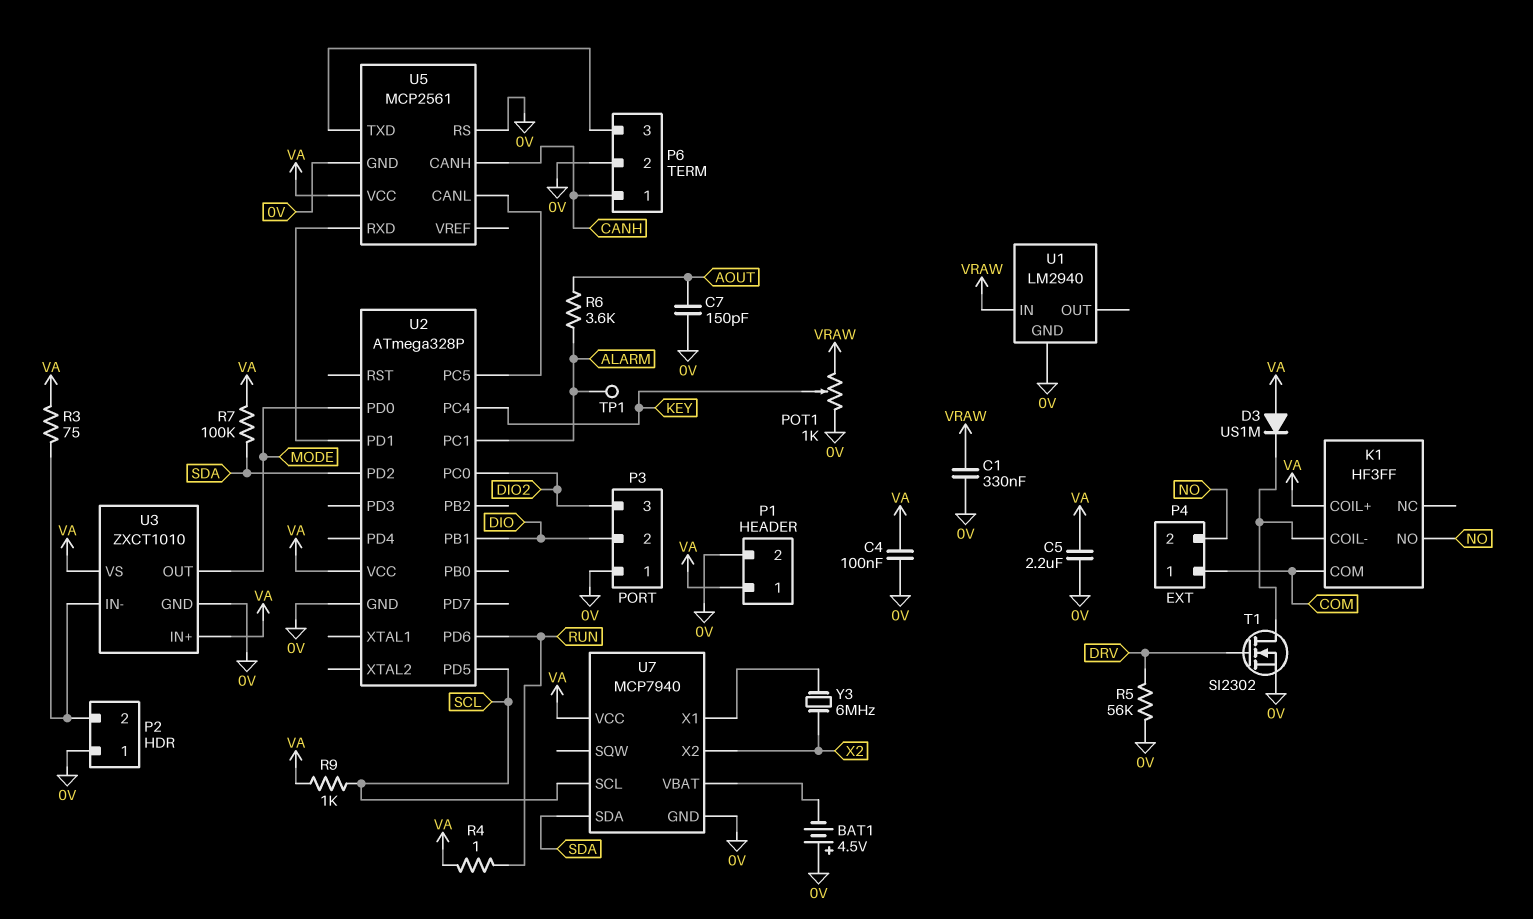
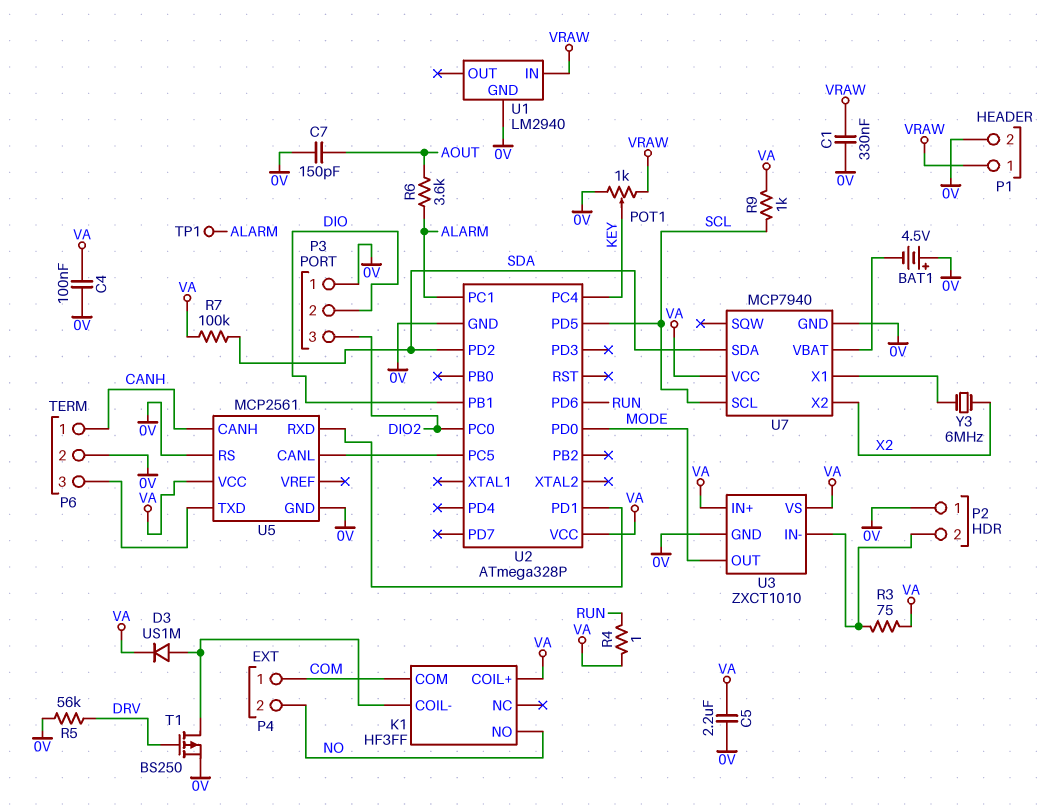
D3: diode US1M (A VA, K K1/COIL-) -> diode US1M (A K1/COIL-, K VA)
P1 pin 1: VA -> VRAW
T1: NMOS SI2302 (G DRV, D K1/COIL-, S 0V) -> PMOS BS250 (G DRV, D K1/COIL-, S 0V)

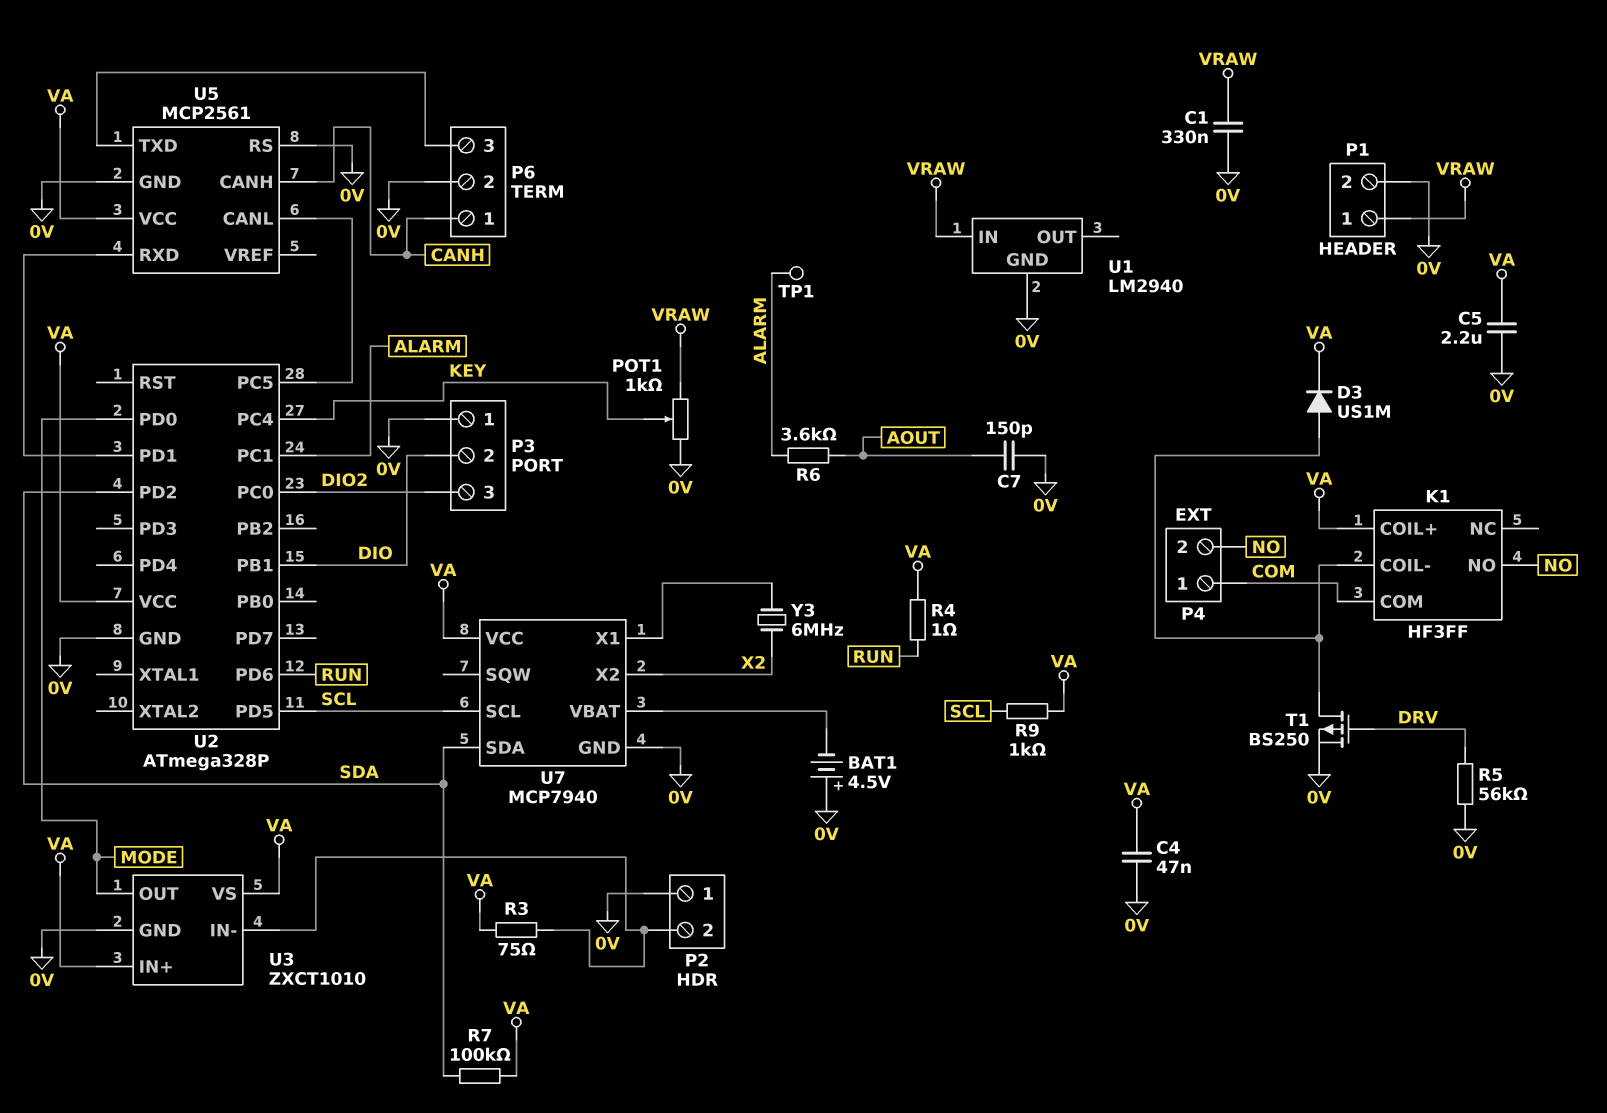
C4: 100nF (0V, VA) -> 47nF (0V, VA)

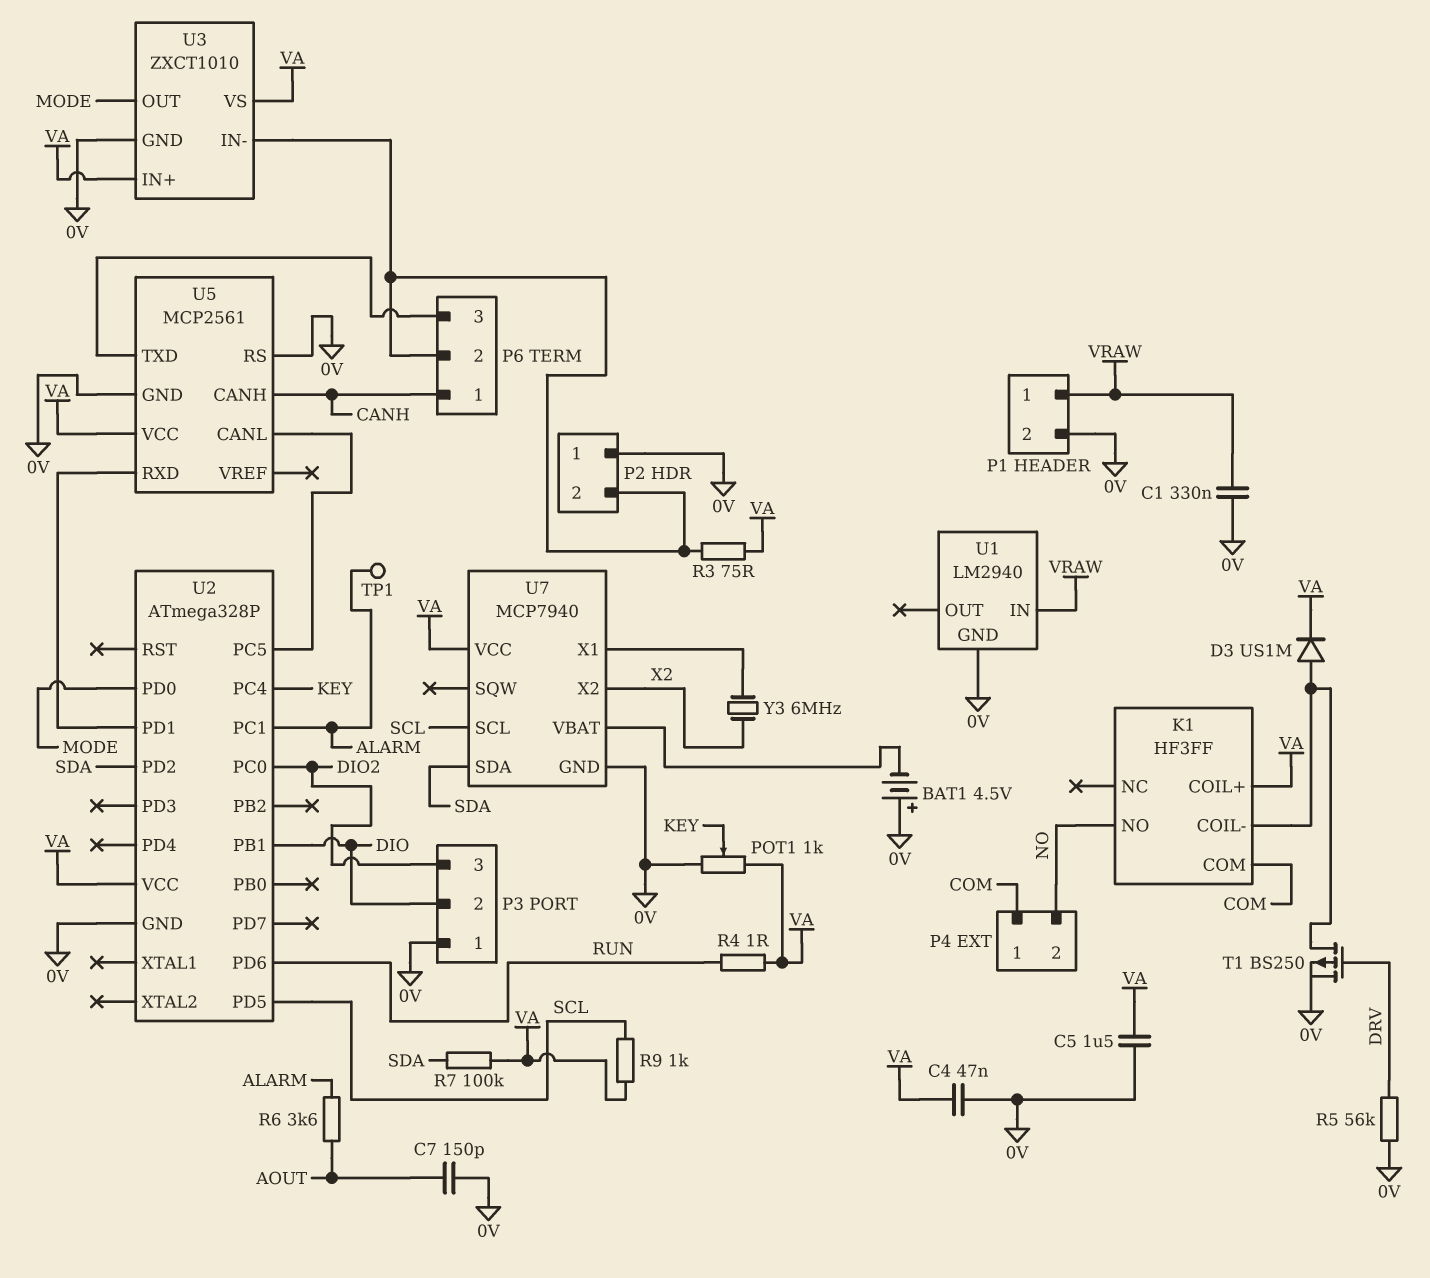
C5: 2.2uF (0V, VA) -> 1.5uF (0V, VA)
P6 pin 2: 0V -> P2/2
POT1: 1k (0V, VRAW, wiper KEY) -> 1k (0V, VA, wiper KEY)

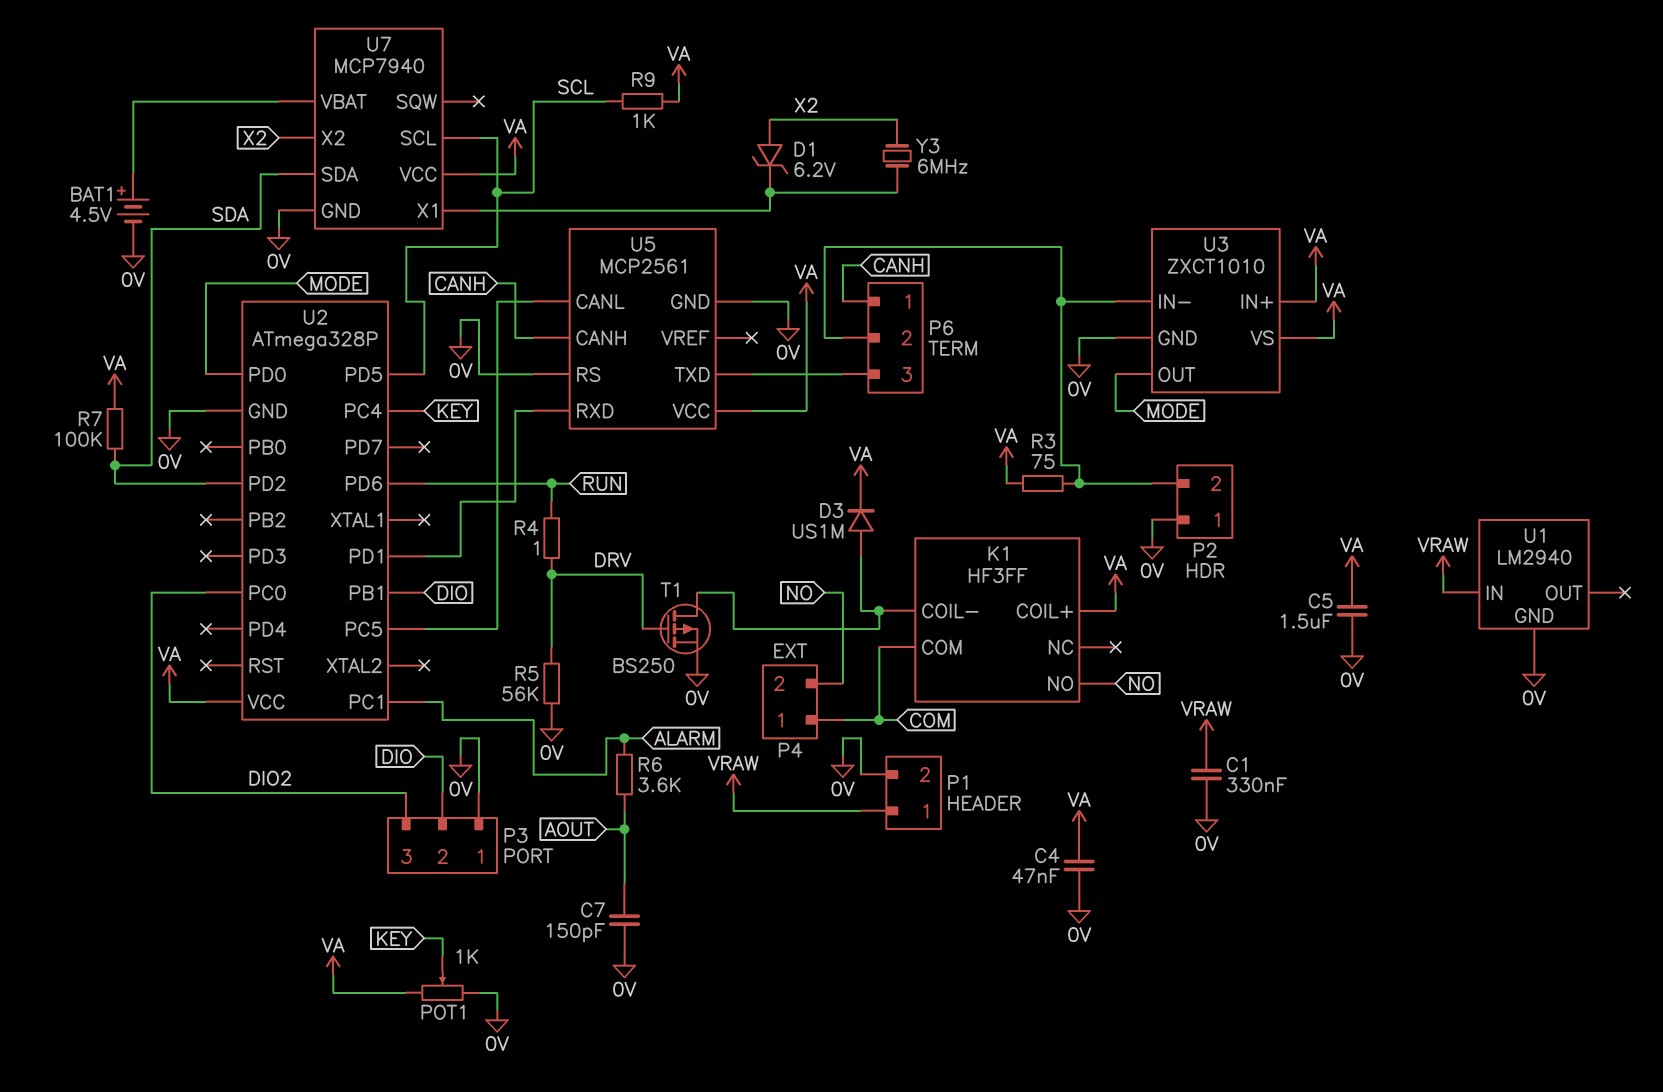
BAT1: 4.5V (plus 0V, minus U7/VBAT) -> 4.5V (plus U7/VBAT, minus 0V)
D1: none -> zener 6.2V (A X2, K U7/X1)
R4: 1 (RUN, VA) -> 1 (DRV, RUN)
TP1: test point (ALARM) -> none

